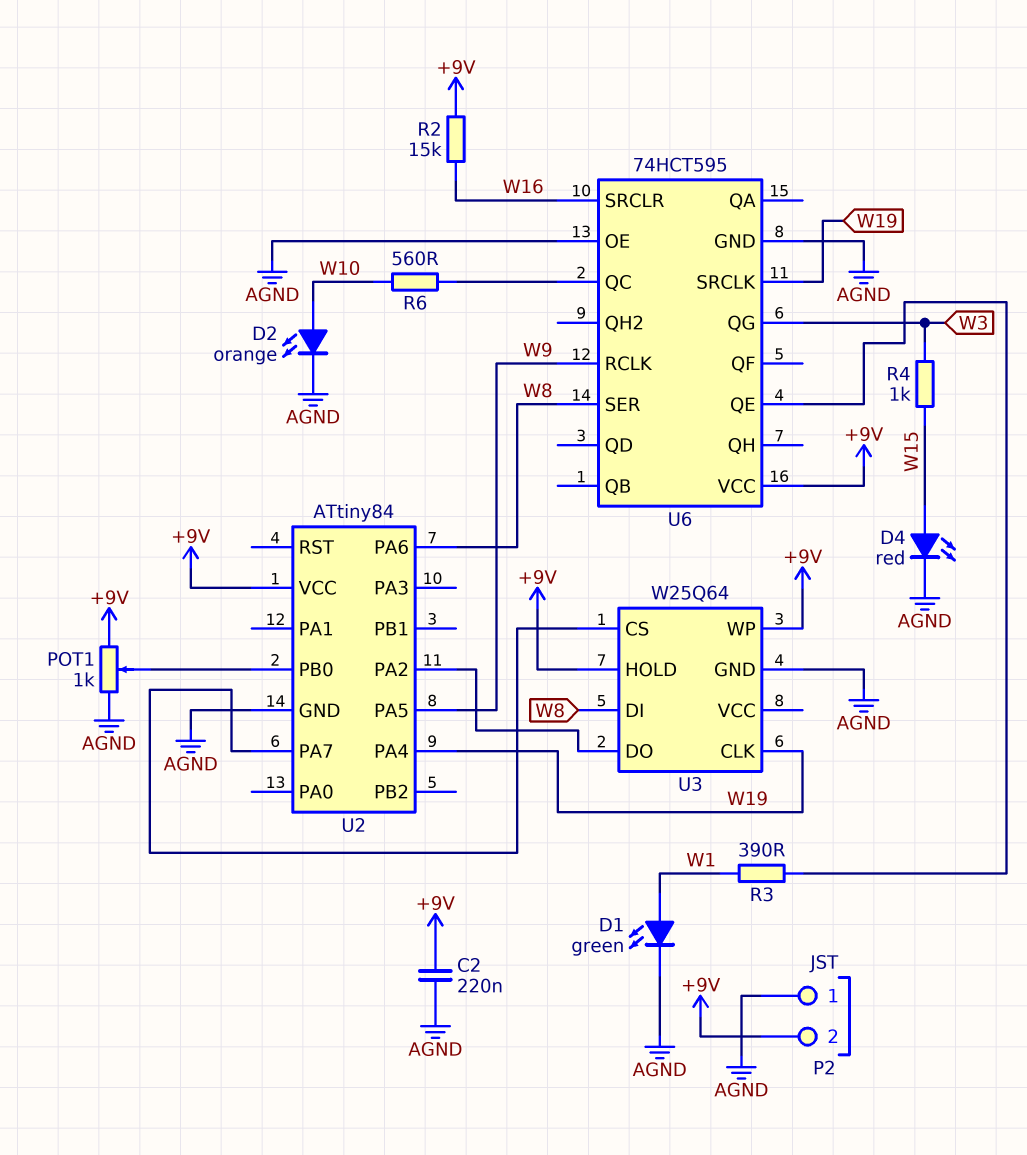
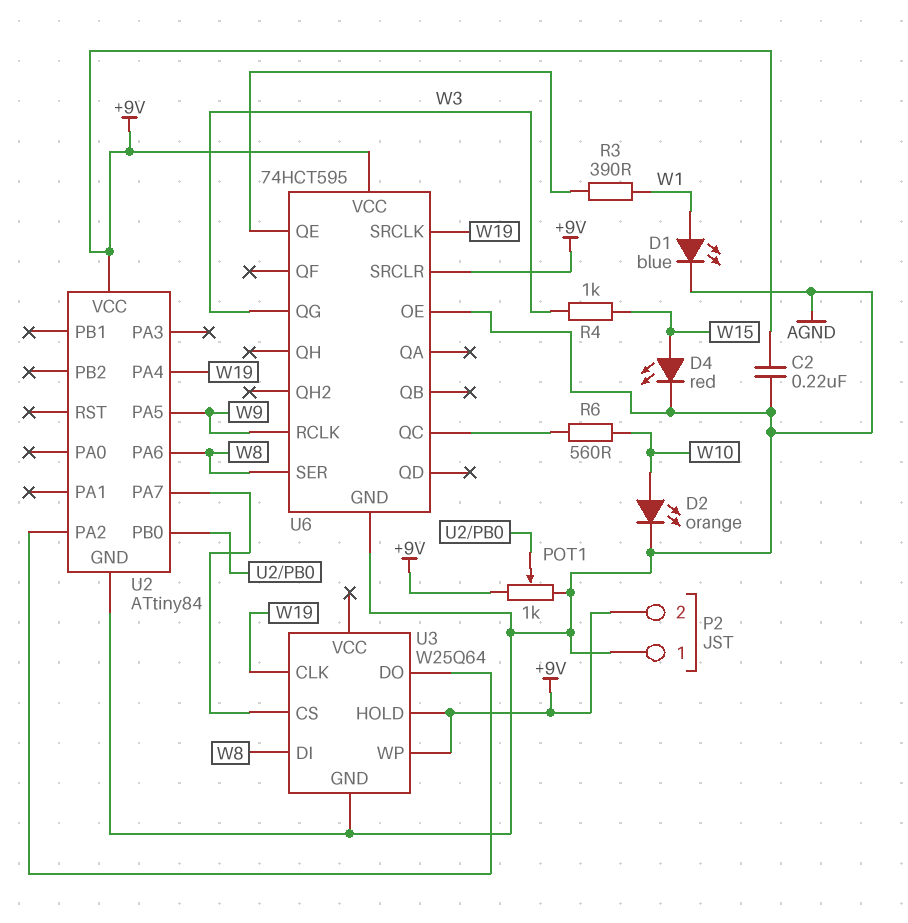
D1: LED green (A W1, K AGND) -> LED blue (A W1, K AGND)
R2: 15k (+9V, W16) -> none
U6 pin SRCLR: W16 -> +9V

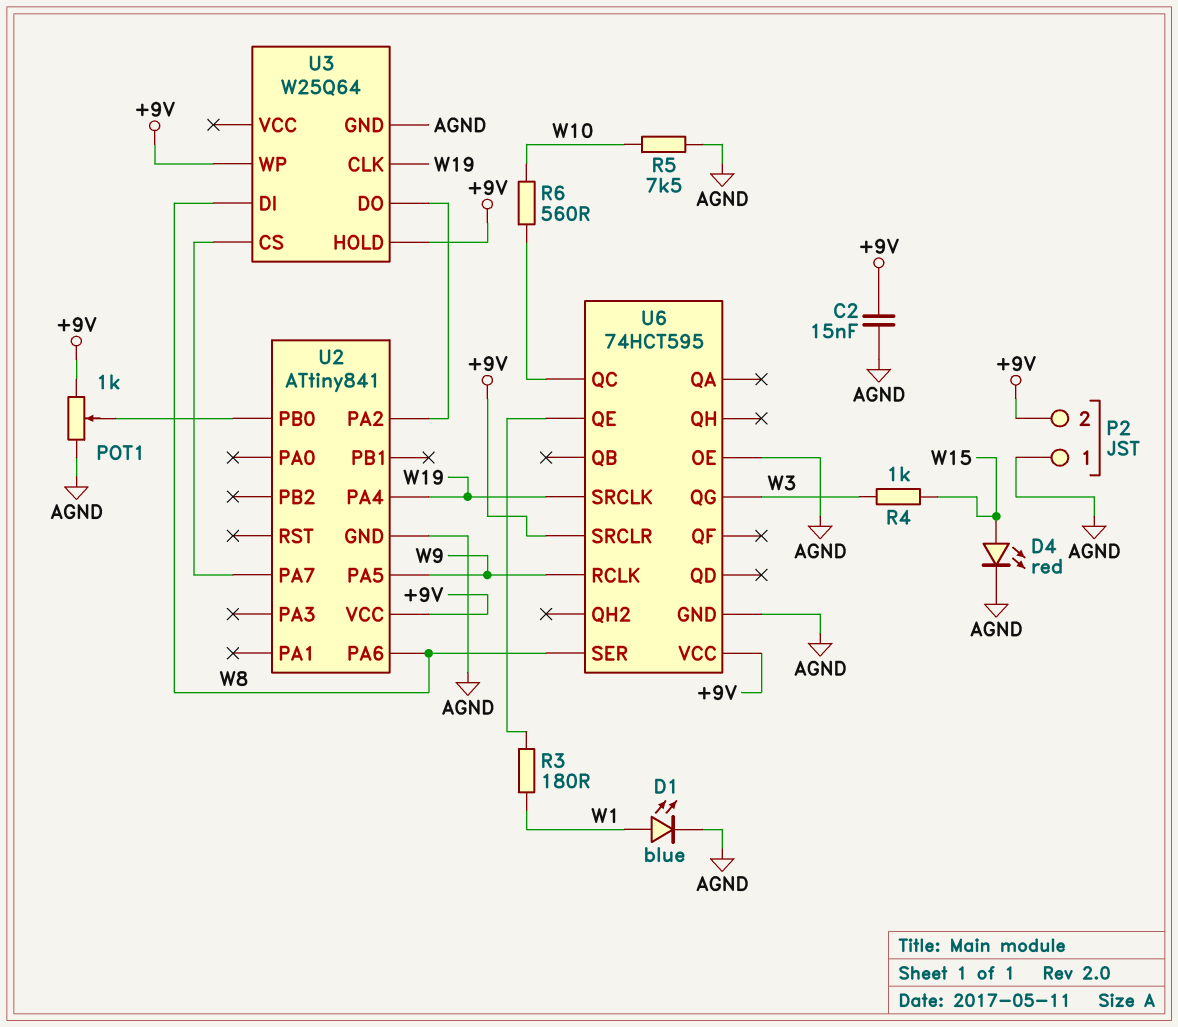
C2: 220nF (+9V, AGND) -> 15nF (+9V, AGND)
D2: LED orange (A W10, K AGND) -> none
R3: 390 (U6/QE, W1) -> 180 (U6/QE, W1)
R5: none -> 7.5k (AGND, W10)
U2: ATtiny84 -> ATtiny841

